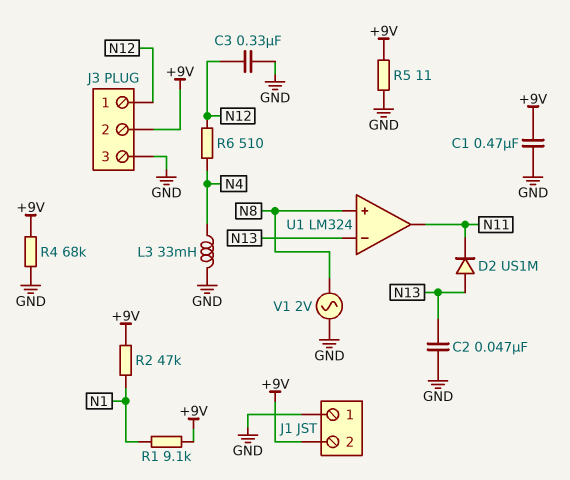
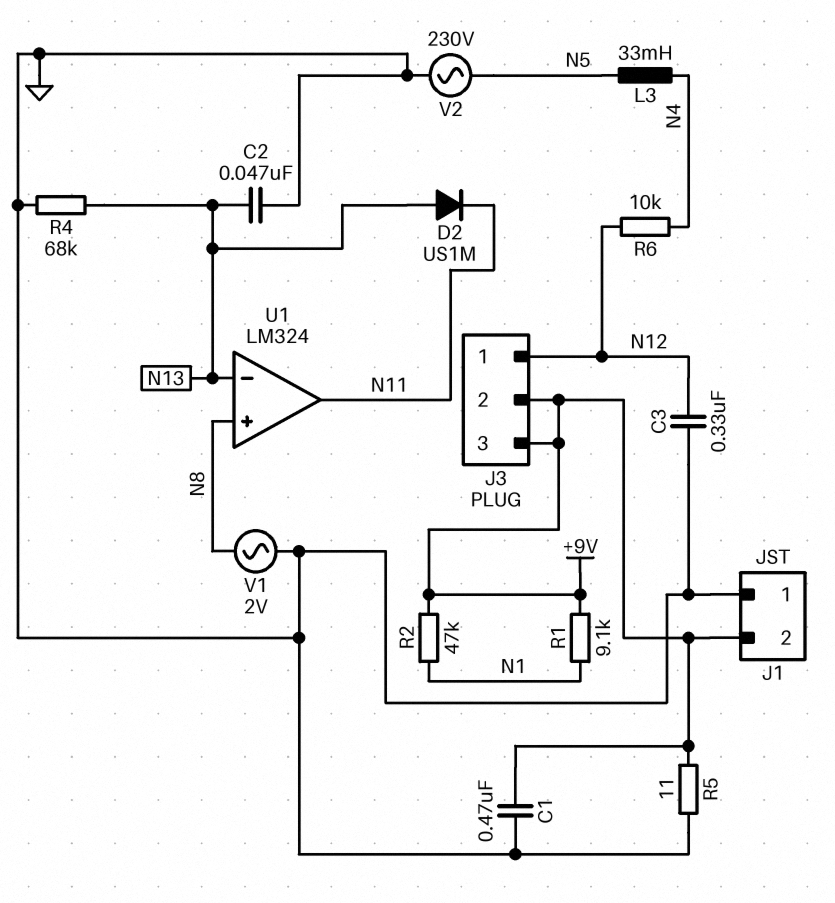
J3 pin 3: GND -> +9V
L3: 33mH (GND, N4) -> 33mH (N4, N5)
R4: 68k (+9V, GND) -> 68k (GND, N13)
R6: 510 (N4, N12) -> 10k (N4, N12)
V2: none -> AC 230V (GND, N5)

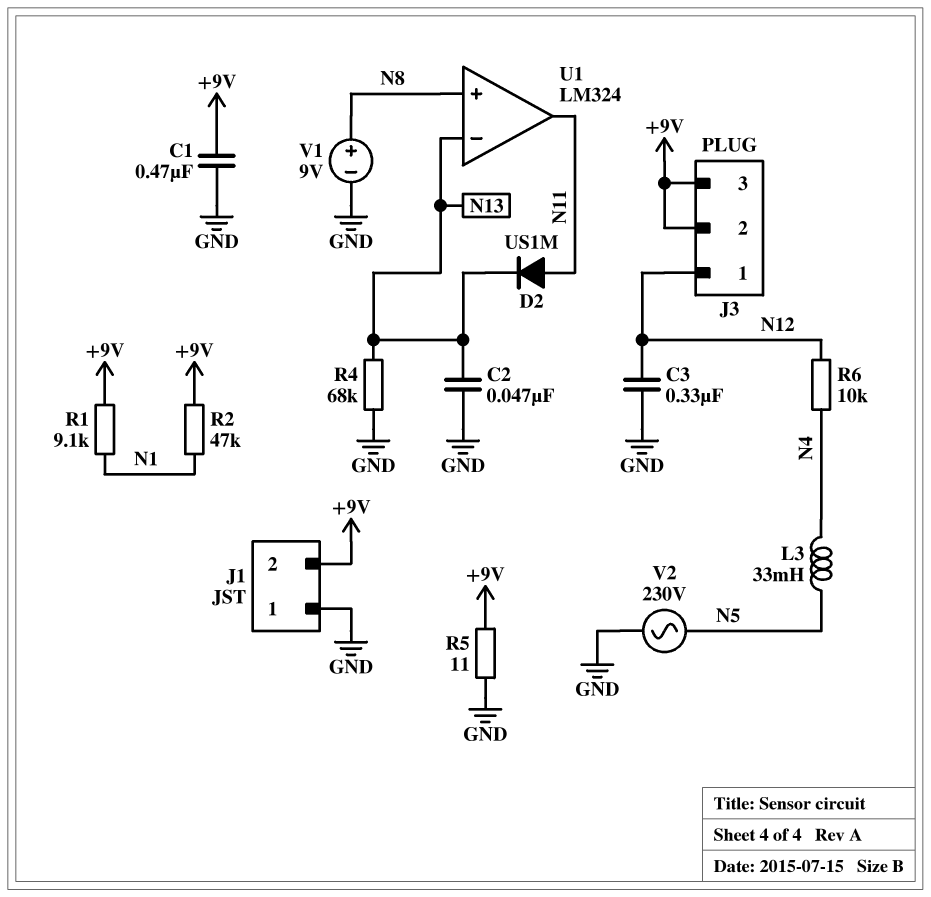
D2: diode US1M (A N13, K N11) -> diode US1M (A N11, K N13)
V1: AC 2V (GND, N8) -> 9V (plus N8, minus GND)

